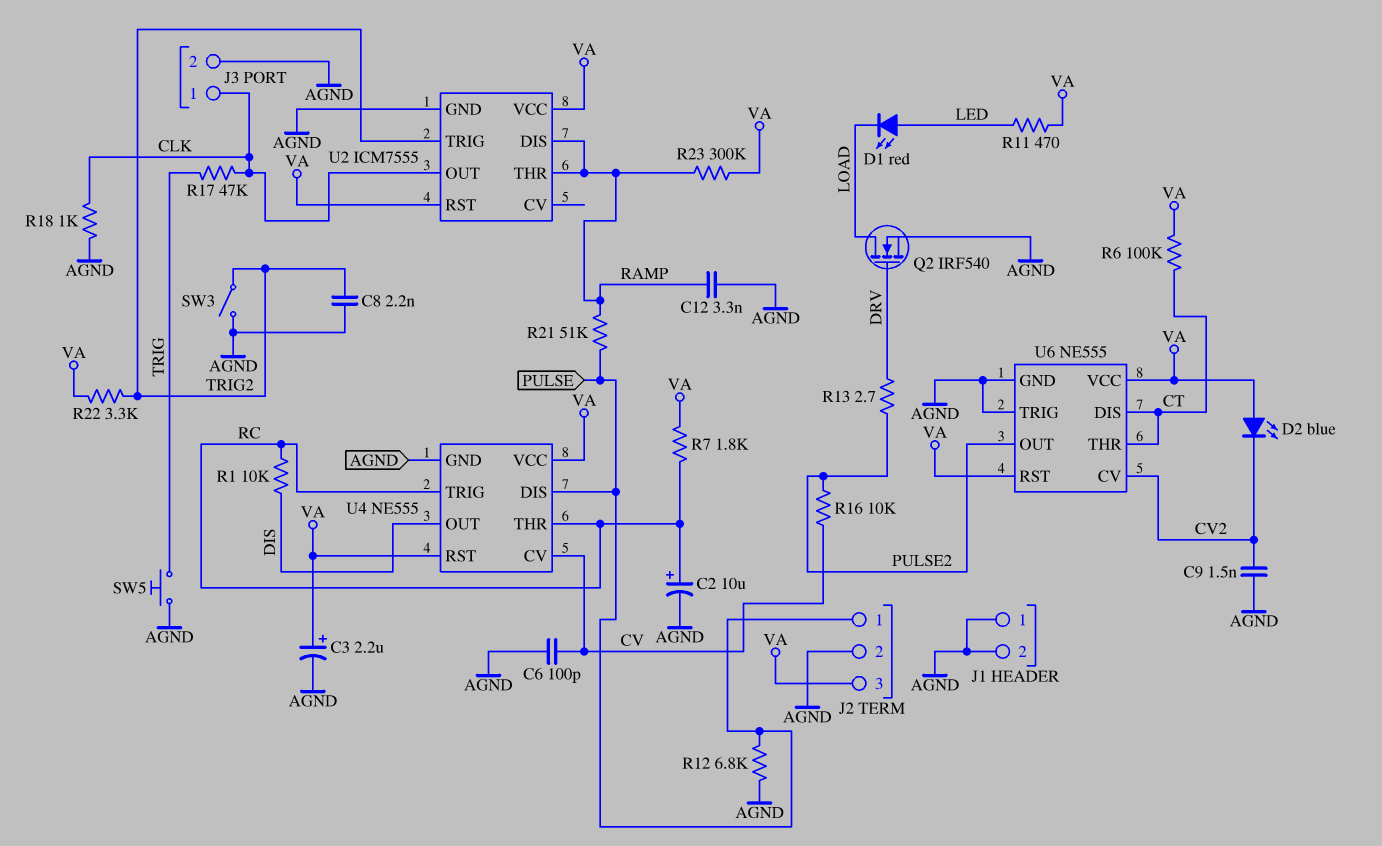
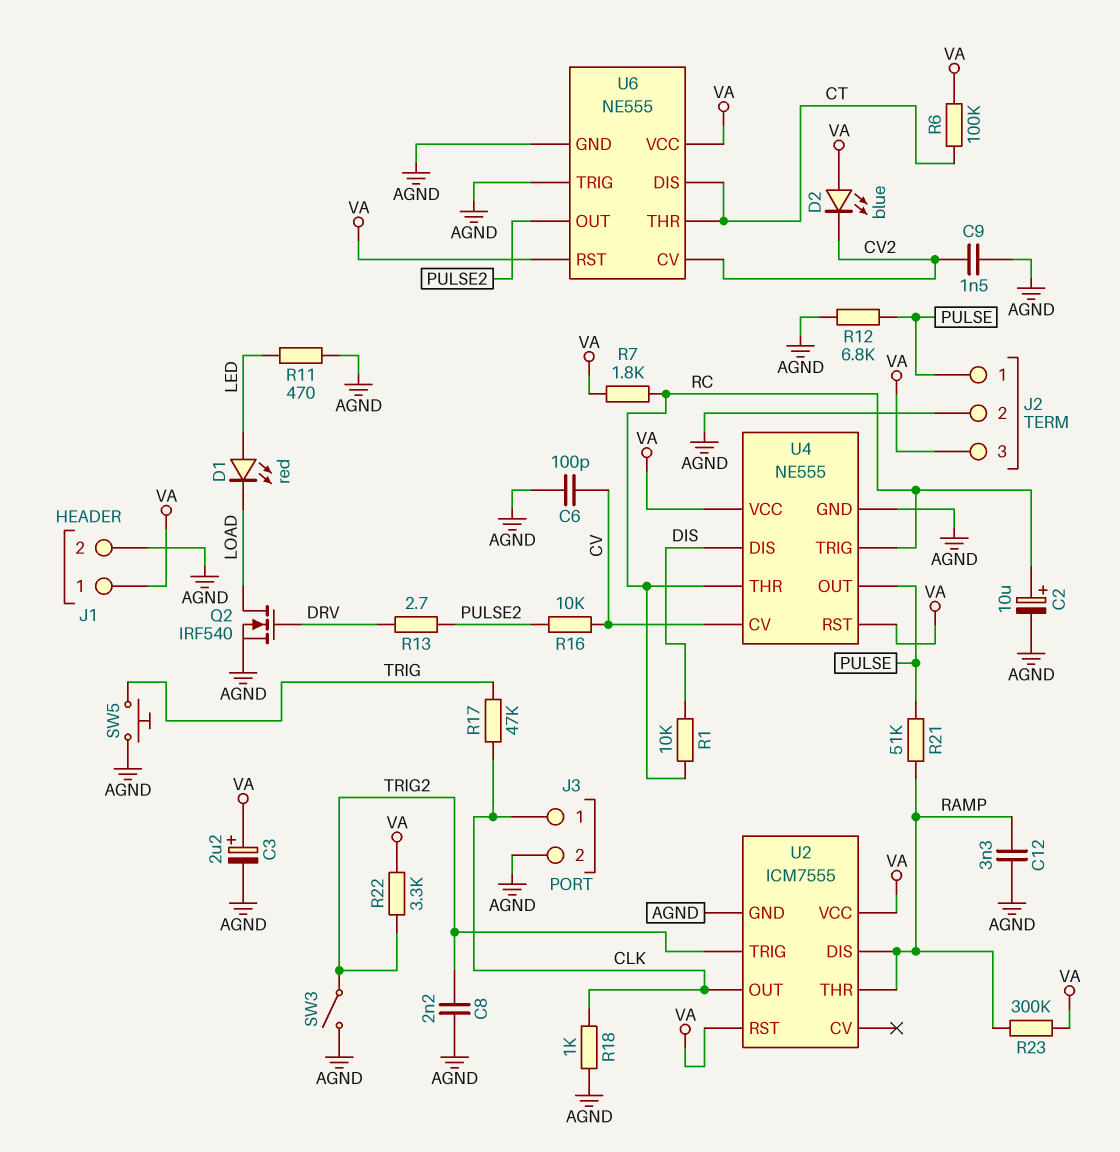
J1 pin 1: AGND -> VA
R11: 470 (LED, VA) -> 470 (AGND, LED)
U4 pin DIS: PULSE -> DIS
U4 pin OUT: DIS -> PULSE

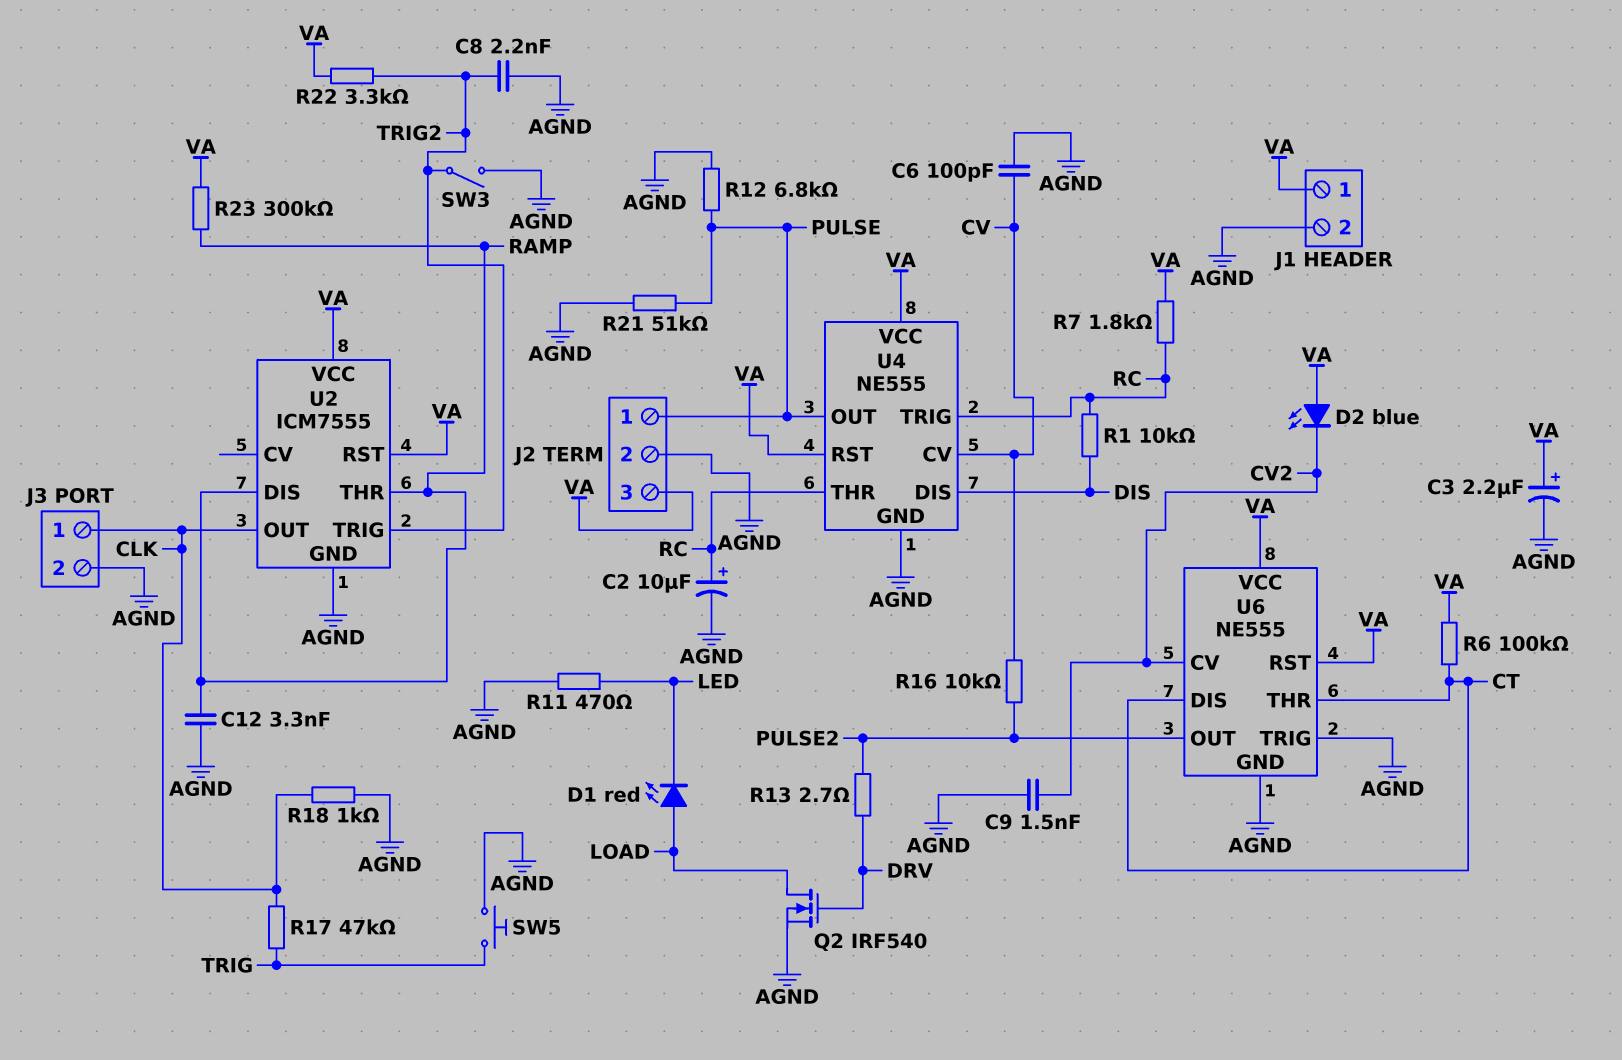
D1: LED red (A LED, K LOAD) -> LED red (A LOAD, K LED)
R21: 51k (PULSE, RAMP) -> 51k (AGND, PULSE)

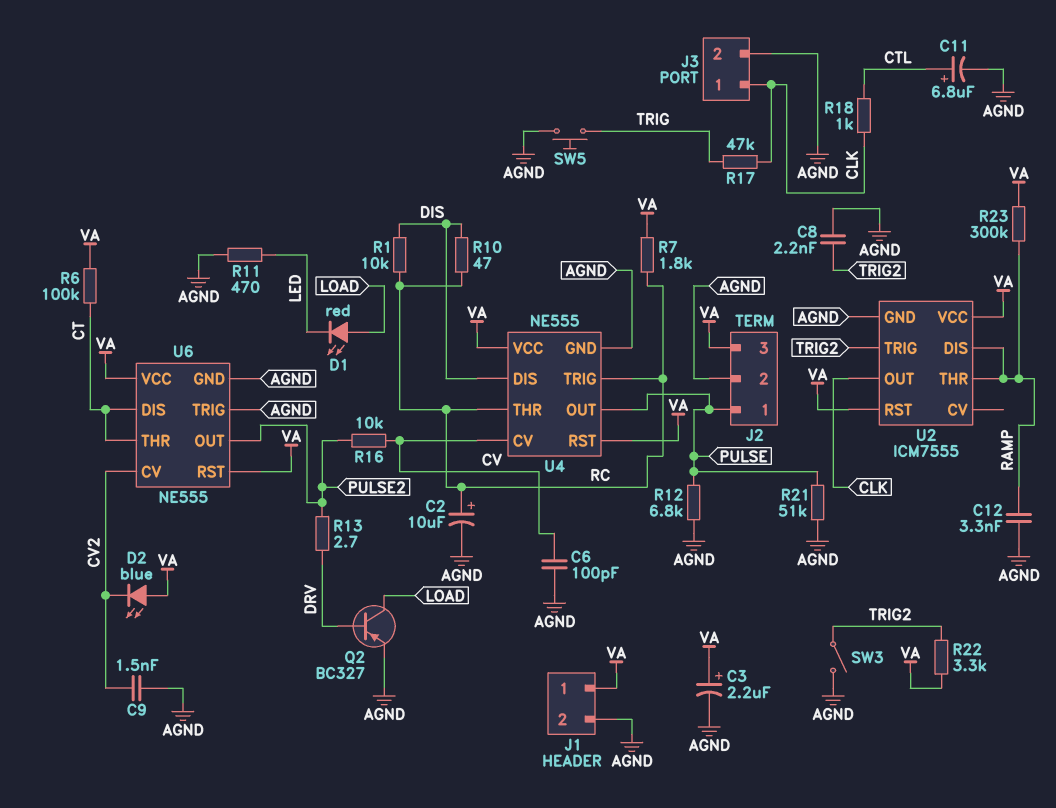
C11: none -> 6.8uF (plus CTL, minus AGND)
Q2: NMOS IRF540 (G DRV, D LOAD, S AGND) -> PNP BC327 (B DRV, C LOAD, E AGND)
R10: none -> 47 (DIS, RC)
R18: 1k (AGND, CLK) -> 1k (CLK, CTL)

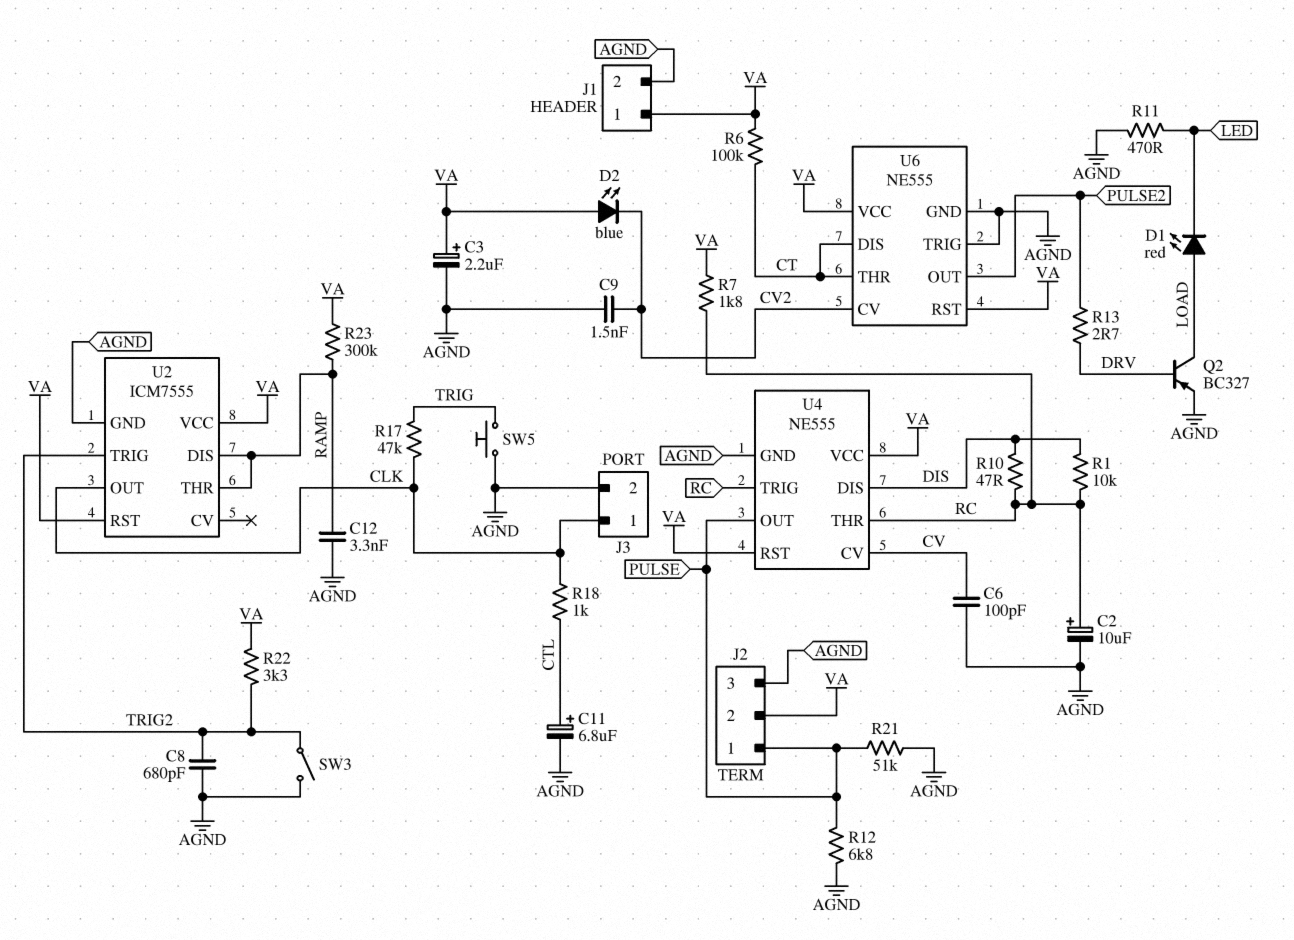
C8: 2.2nF (AGND, TRIG2) -> 680pF (AGND, TRIG2)
J2 pin 2: AGND -> VA
J2 pin 3: VA -> AGND
R16: 10k (CV, PULSE2) -> none

